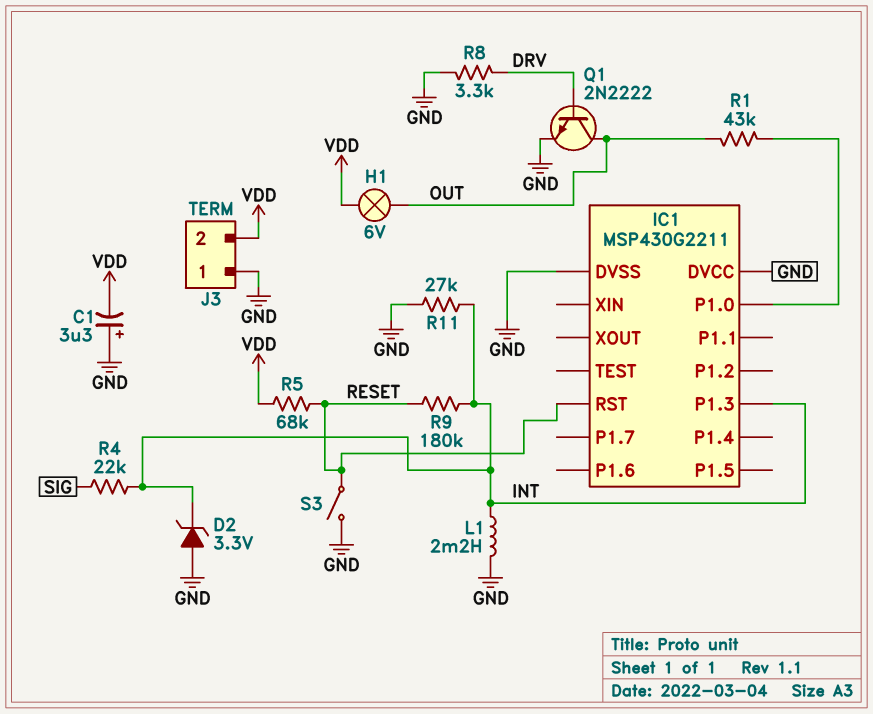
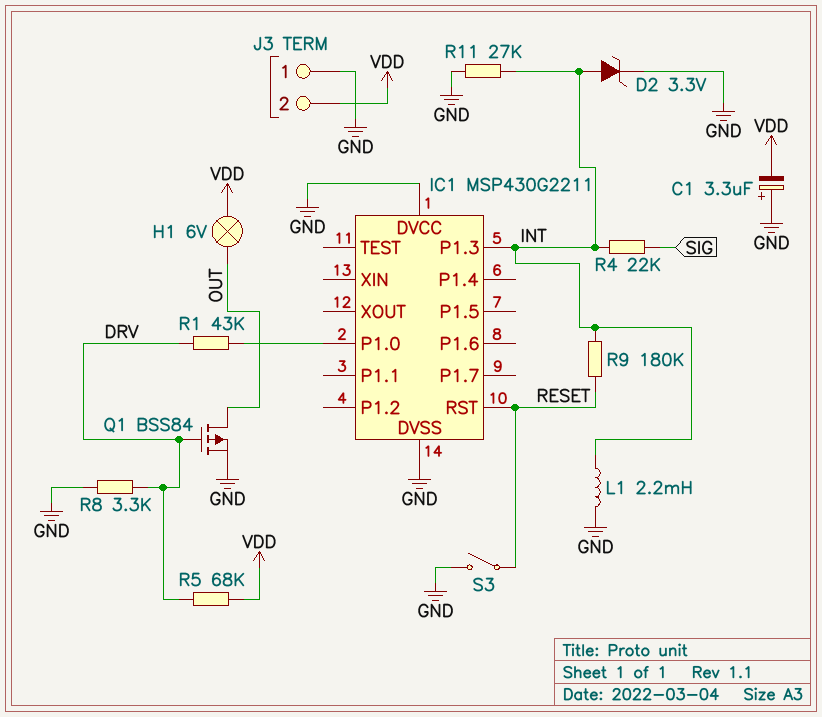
D2: zener 3.3V (A GND, K INT) -> zener 3.3V (A INT, K GND)
Q1: NPN 2N2222 (B DRV, C OUT, E GND) -> PMOS BSS84 (G DRV, D OUT, S GND)
R1: 43k (IC1/P1.0, OUT) -> 43k (DRV, IC1/P1.0)
R5: 68k (RESET, VDD) -> 68k (DRV, VDD)

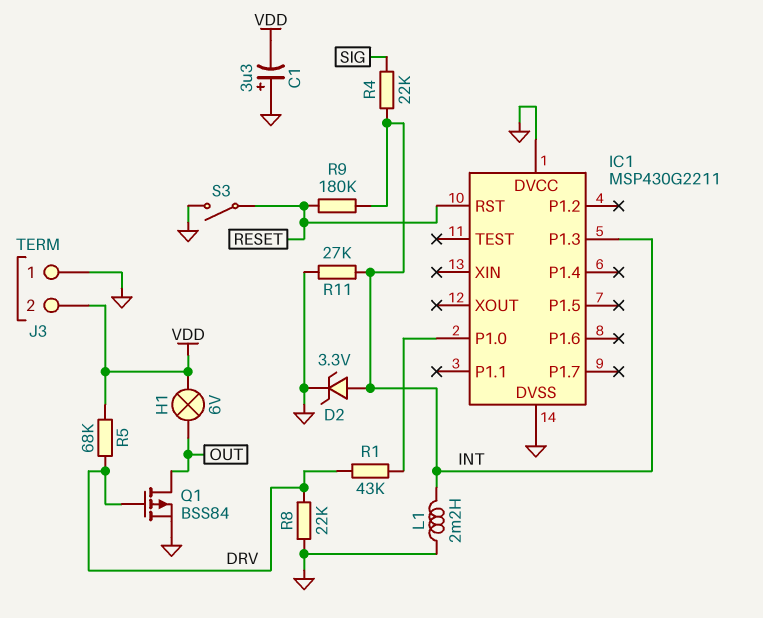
R8: 3.3k (DRV, GND) -> 22k (DRV, GND)

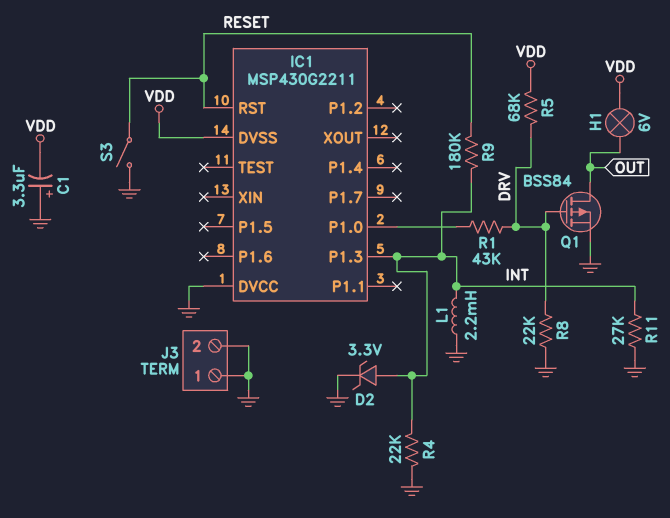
IC1 pin DVSS: GND -> VDD
J3 pin 2: VDD -> GND
R4: 22k (INT, SIG) -> 22k (GND, INT)

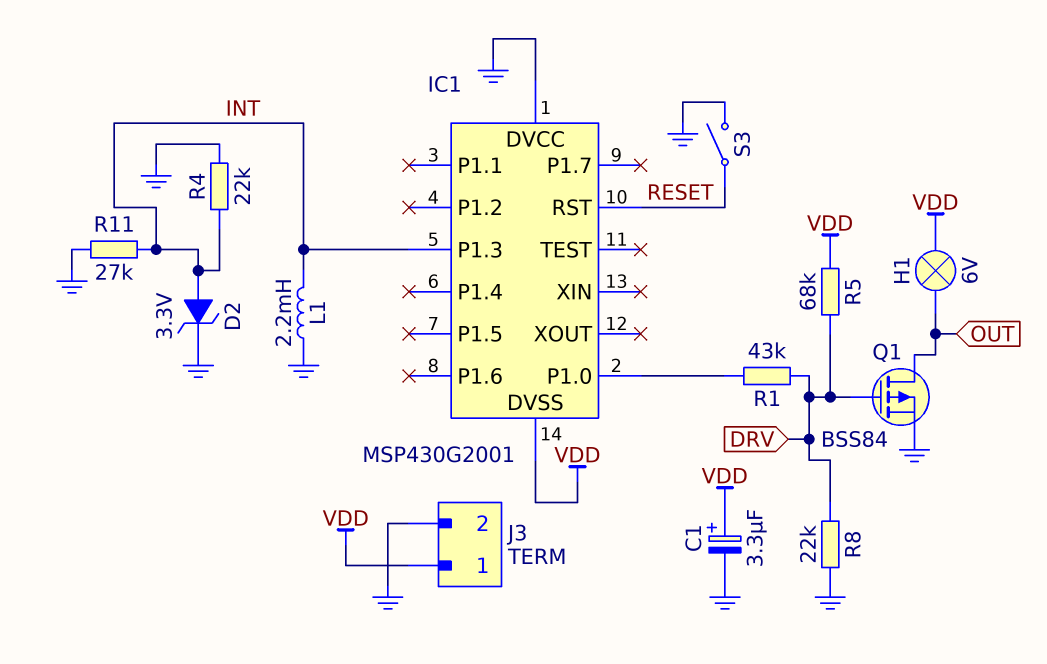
C1: 3.3uF (plus GND, minus VDD) -> 3.3uF (plus VDD, minus GND)
IC1: MSP430G2211 -> MSP430G2001
J3 pin 1: GND -> VDD
R9: 180k (INT, RESET) -> none

